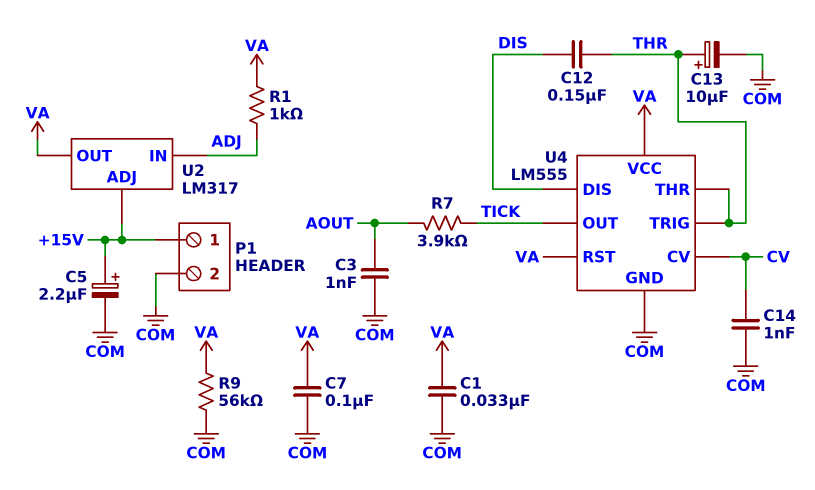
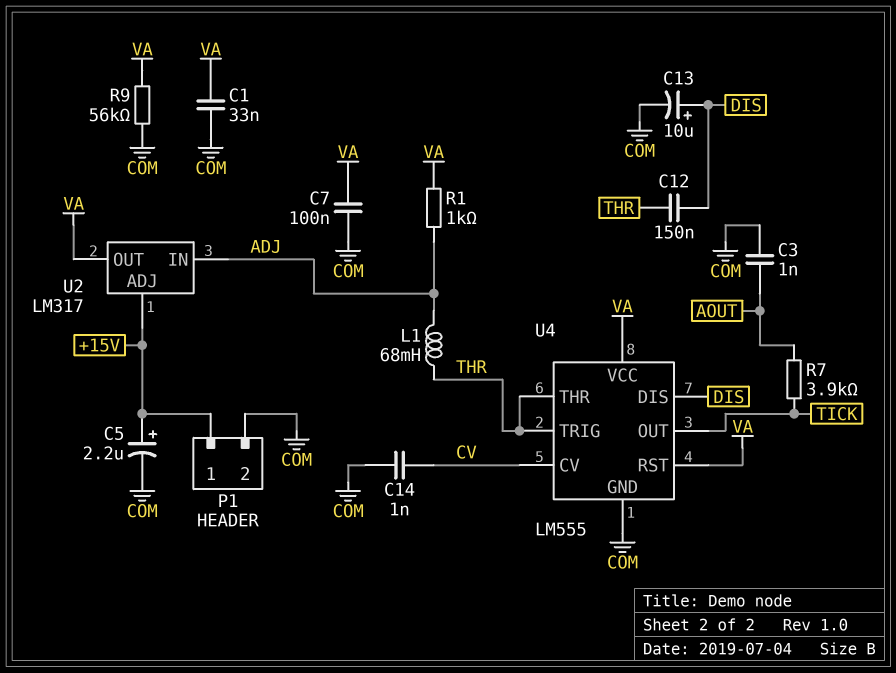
C13: 10uF (plus THR, minus COM) -> 10uF (plus DIS, minus COM)
L1: none -> 68mH (ADJ, THR)

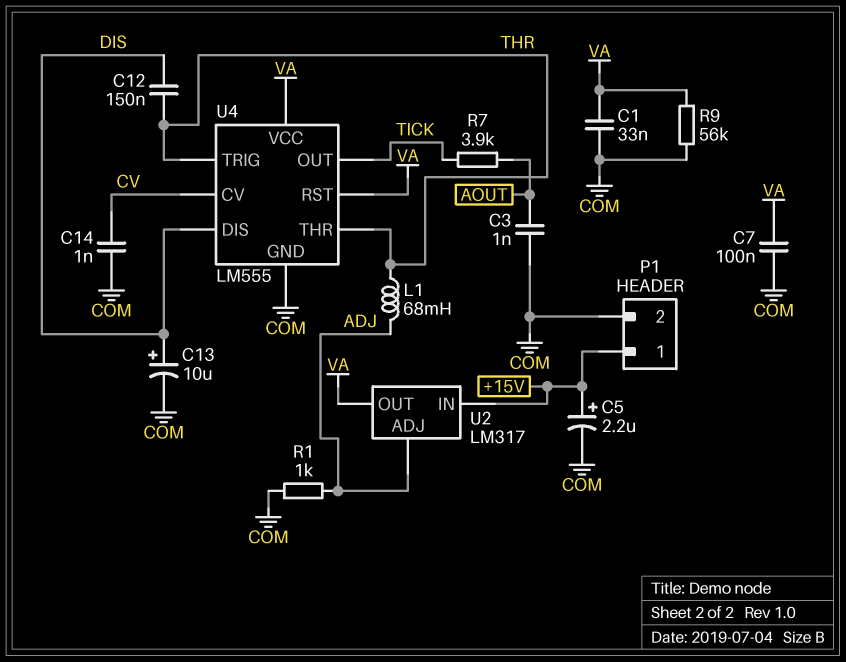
R1: 1k (ADJ, VA) -> 1k (ADJ, COM)
U2 pin ADJ: +15V -> ADJ
U2 pin IN: ADJ -> +15V

